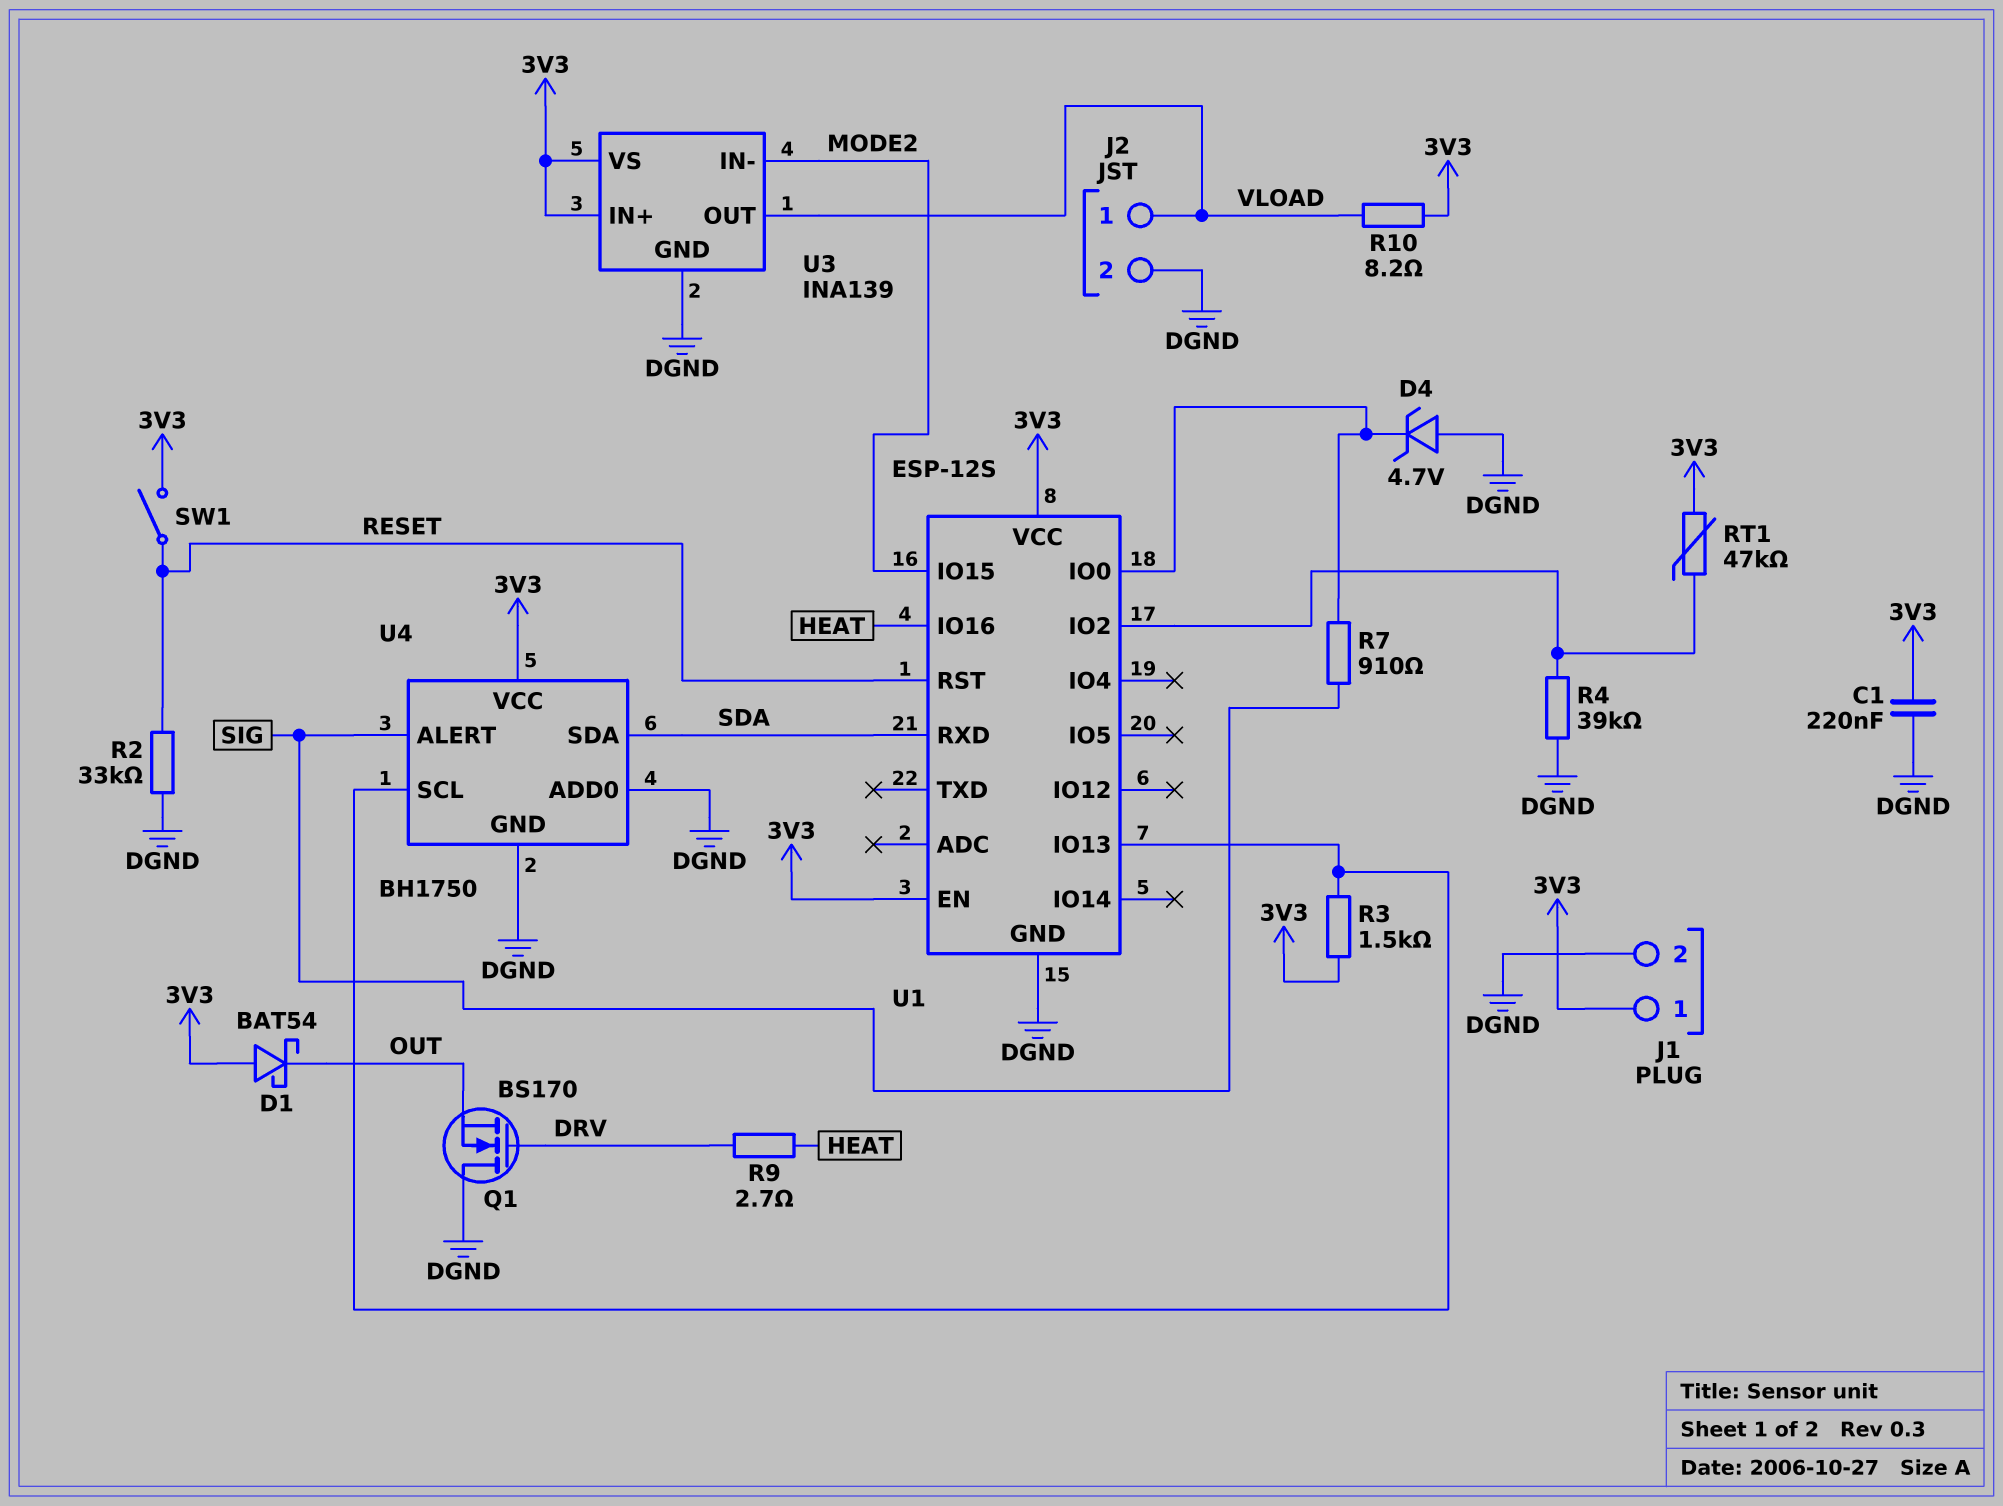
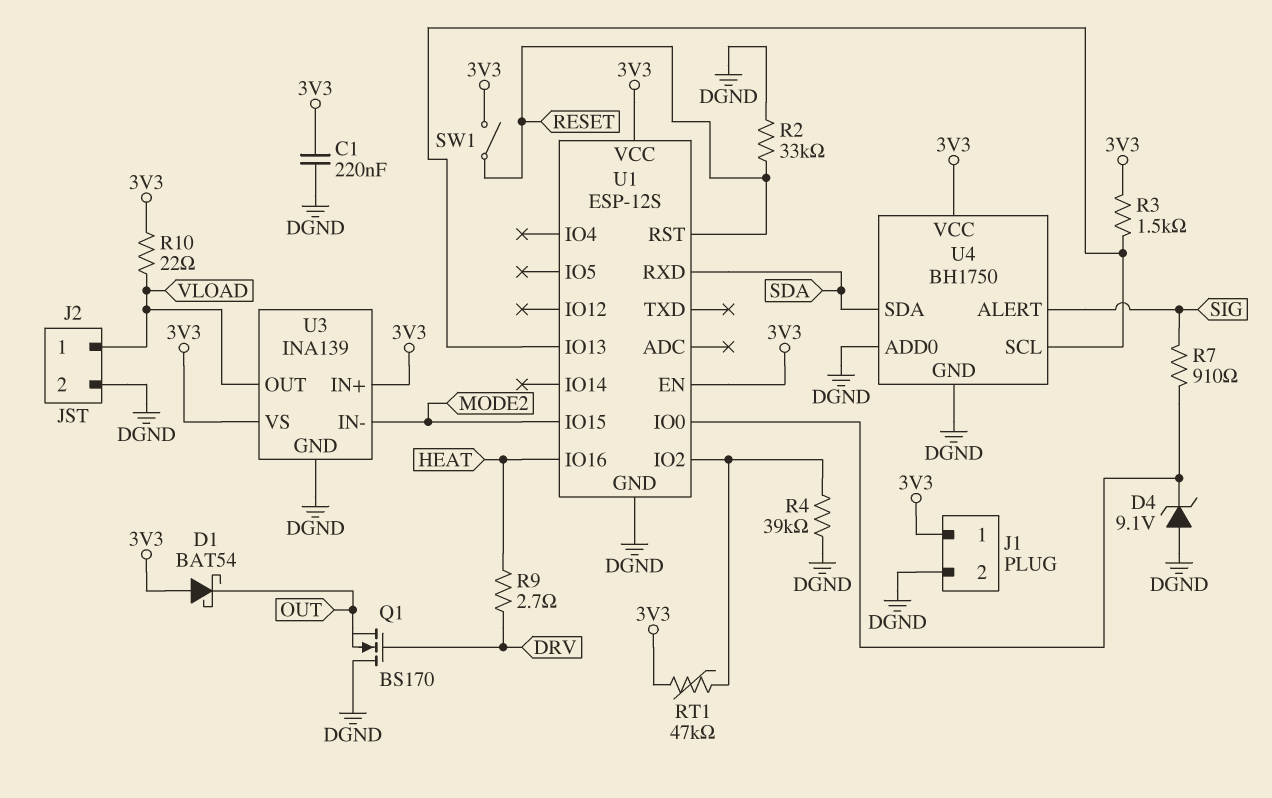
D4: zener 4.7V (A DGND, K U1/IO0) -> zener 9.1V (A DGND, K U1/IO0)
R10: 8.2 (3V3, VLOAD) -> 22 (3V3, VLOAD)

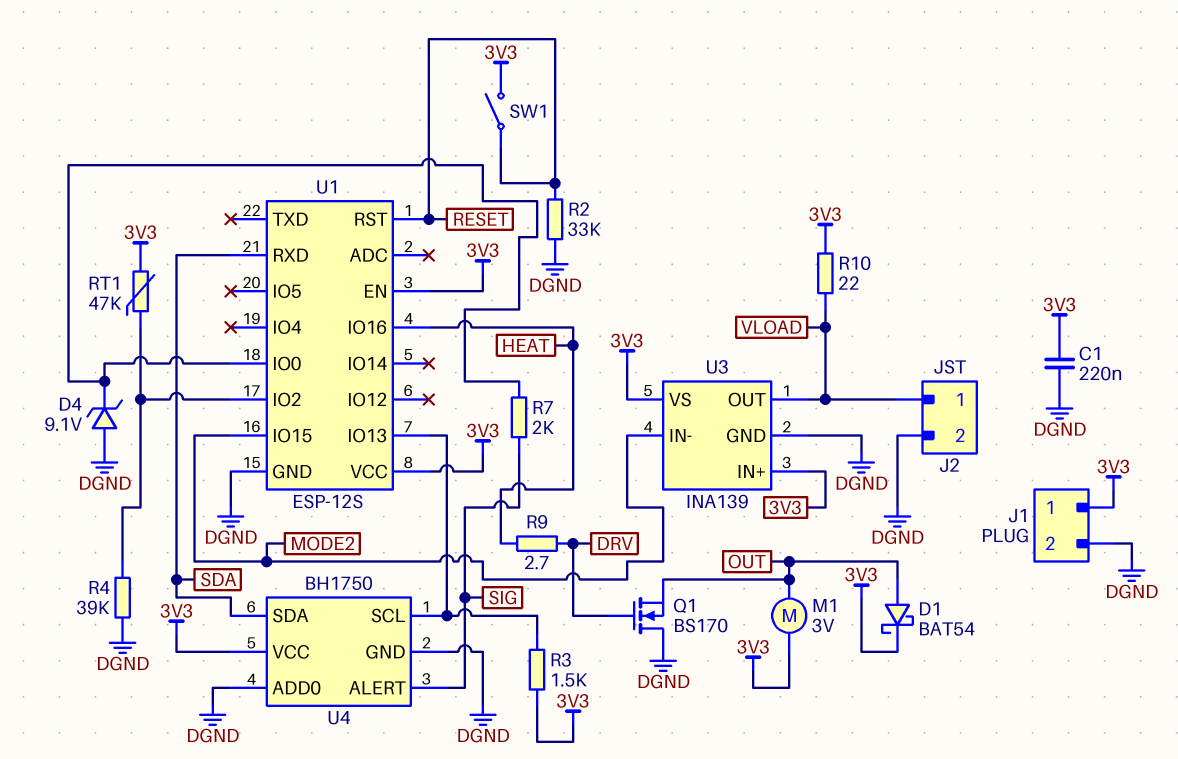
D1: schottky BAT54 (A 3V3, K OUT) -> schottky BAT54 (A OUT, K 3V3)
M1: none -> motor 3V (3V3, OUT)
R7: 910 (SIG, U1/IO0) -> 2k (SIG, U1/IO0)

